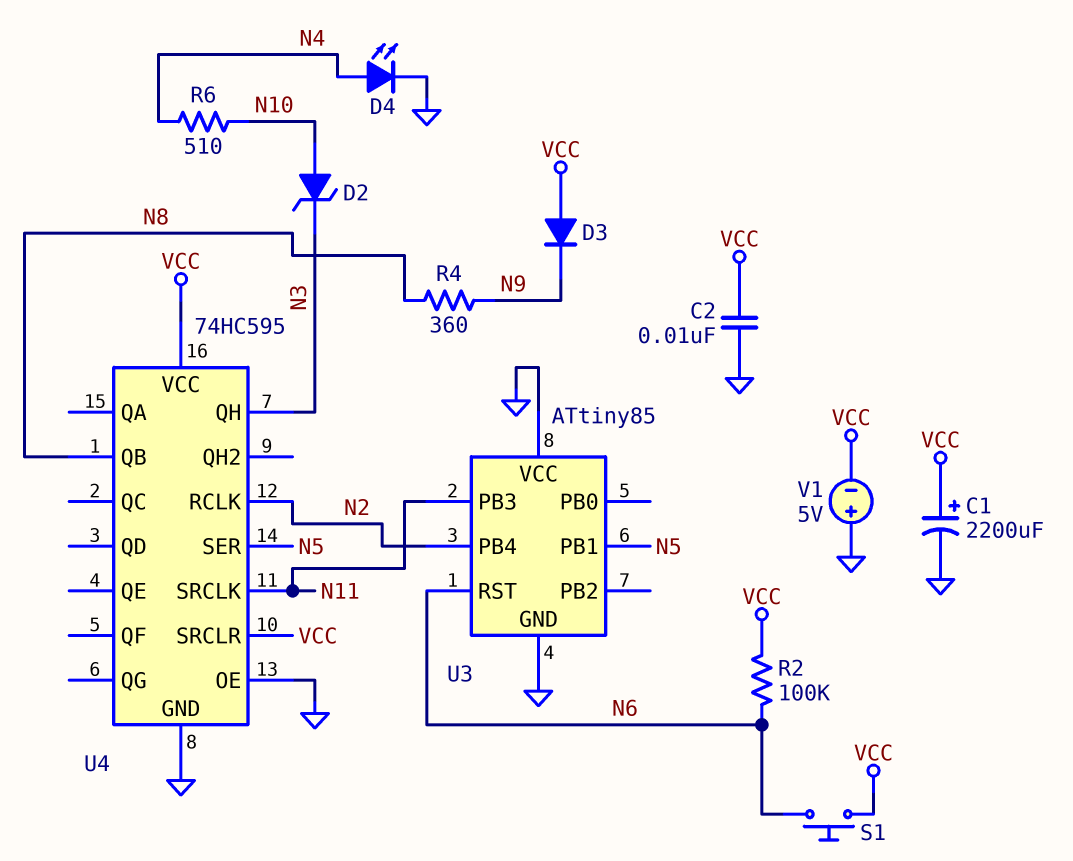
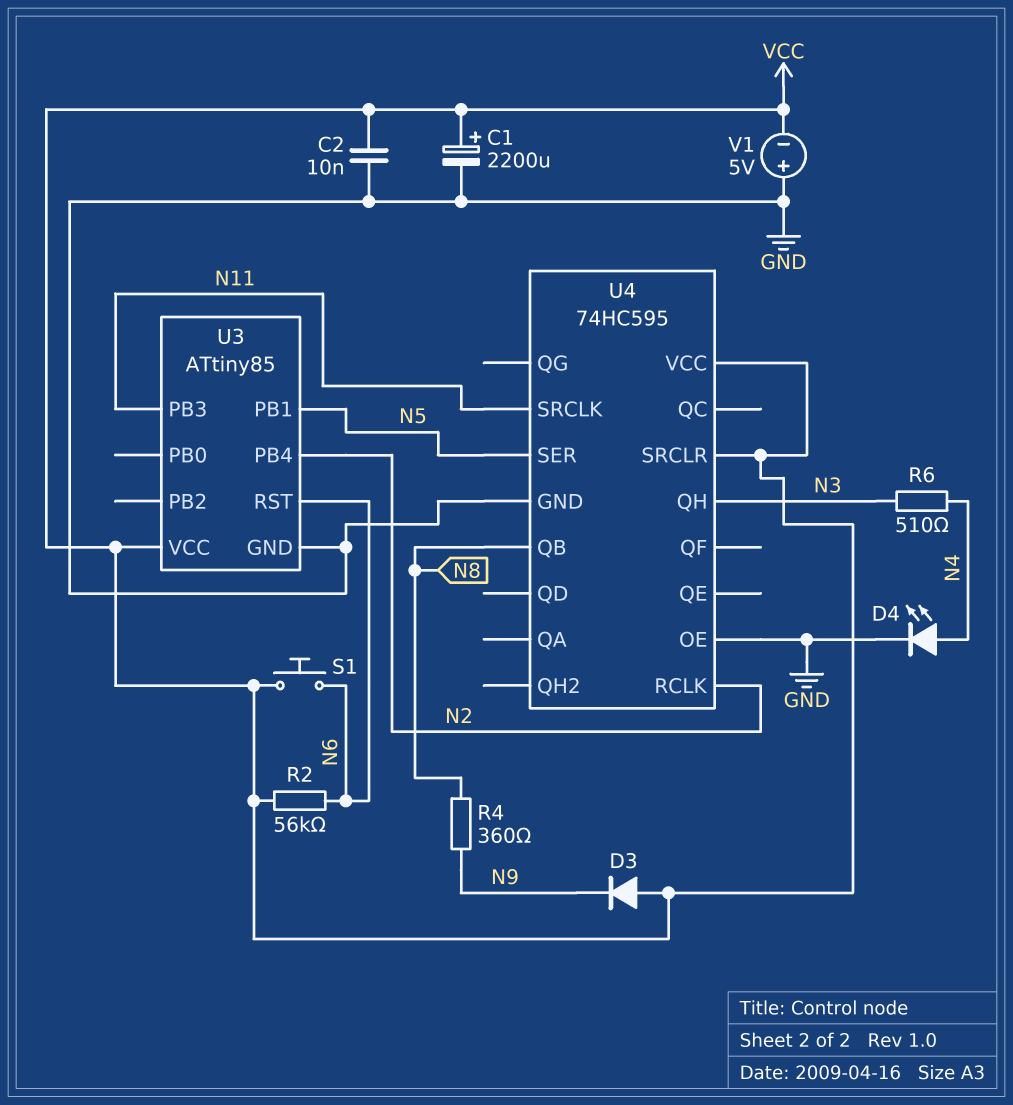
D2: zener (A N10, K N3) -> none
R2: 100k (N6, VCC) -> 56k (N6, VCC)
R6: 510 (N4, N10) -> 510 (N3, N4)
U3 pin VCC: GND -> VCC

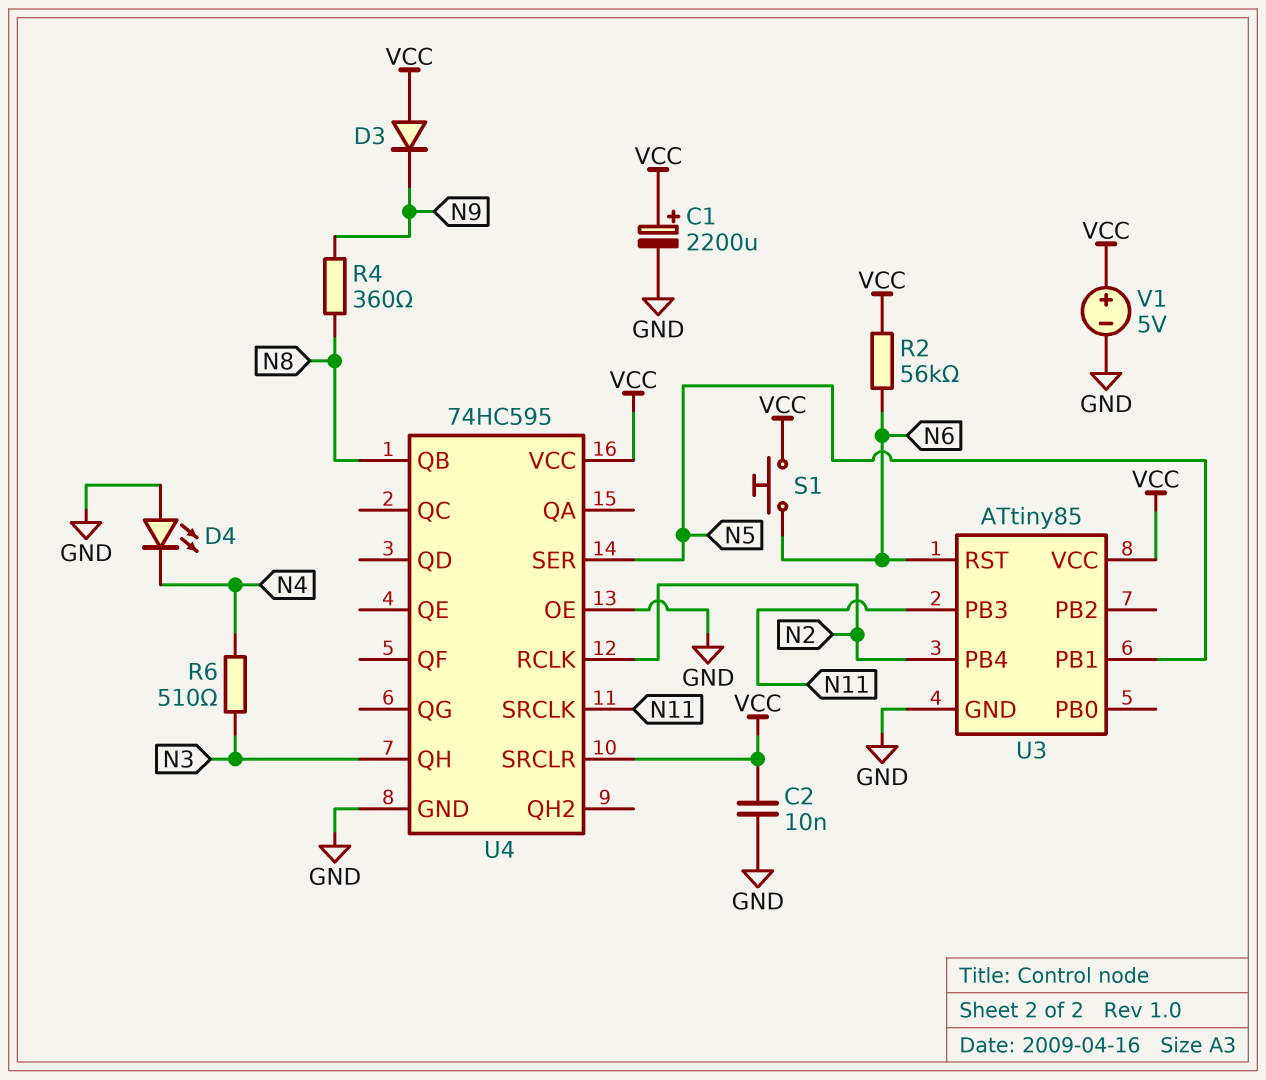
D4: LED (A N4, K GND) -> LED (A GND, K N4)
V1: 5V (plus GND, minus VCC) -> 5V (plus VCC, minus GND)

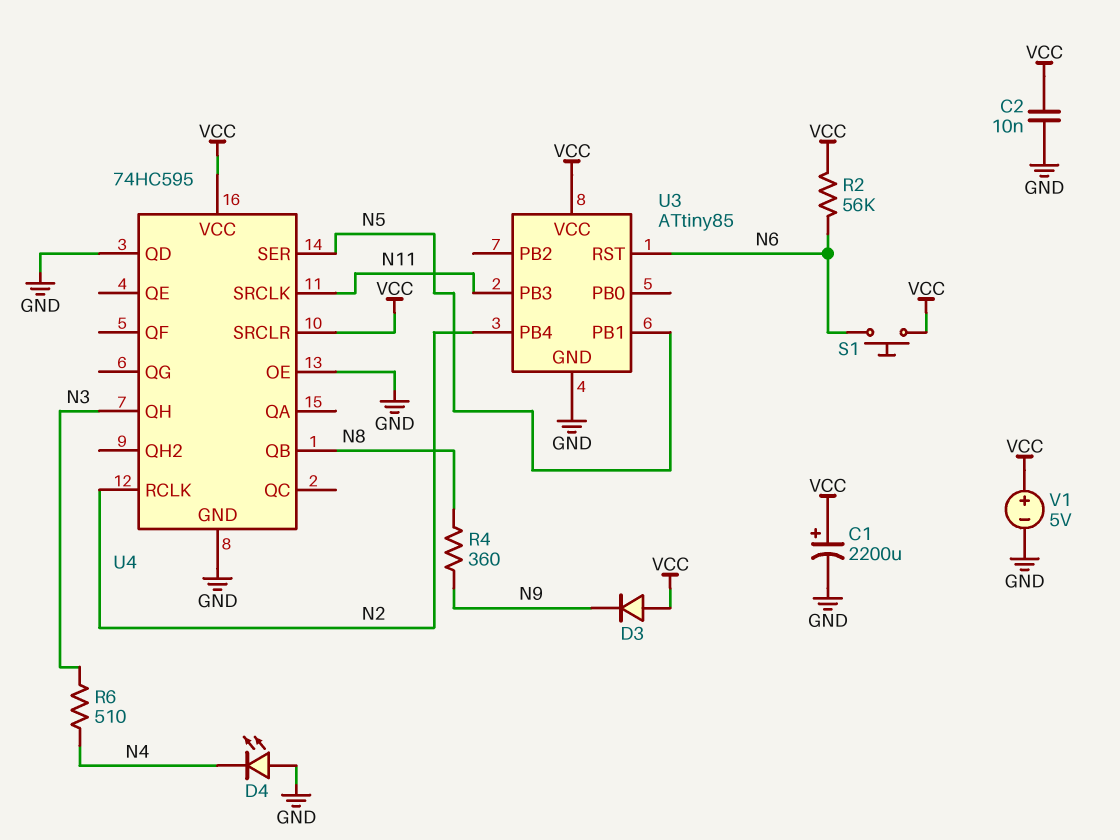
U4 pin QD: none -> GND

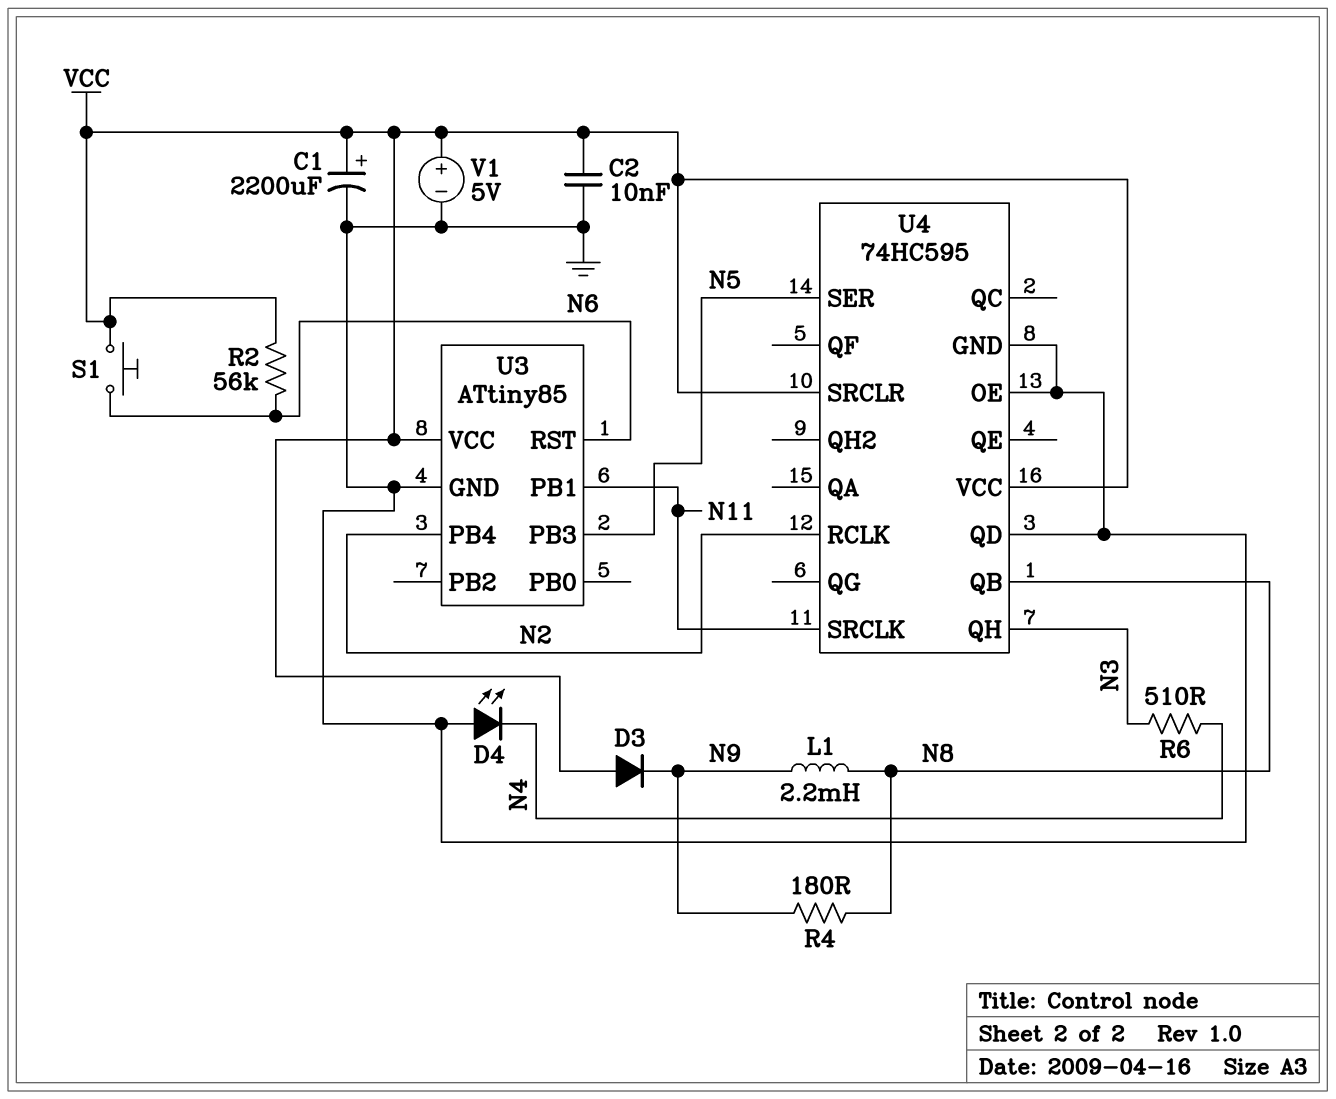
L1: none -> 2.2mH (N8, N9)
R4: 360 (N8, N9) -> 180 (N8, N9)
U3 pin PB1: N5 -> N11
U3 pin PB3: N11 -> N5

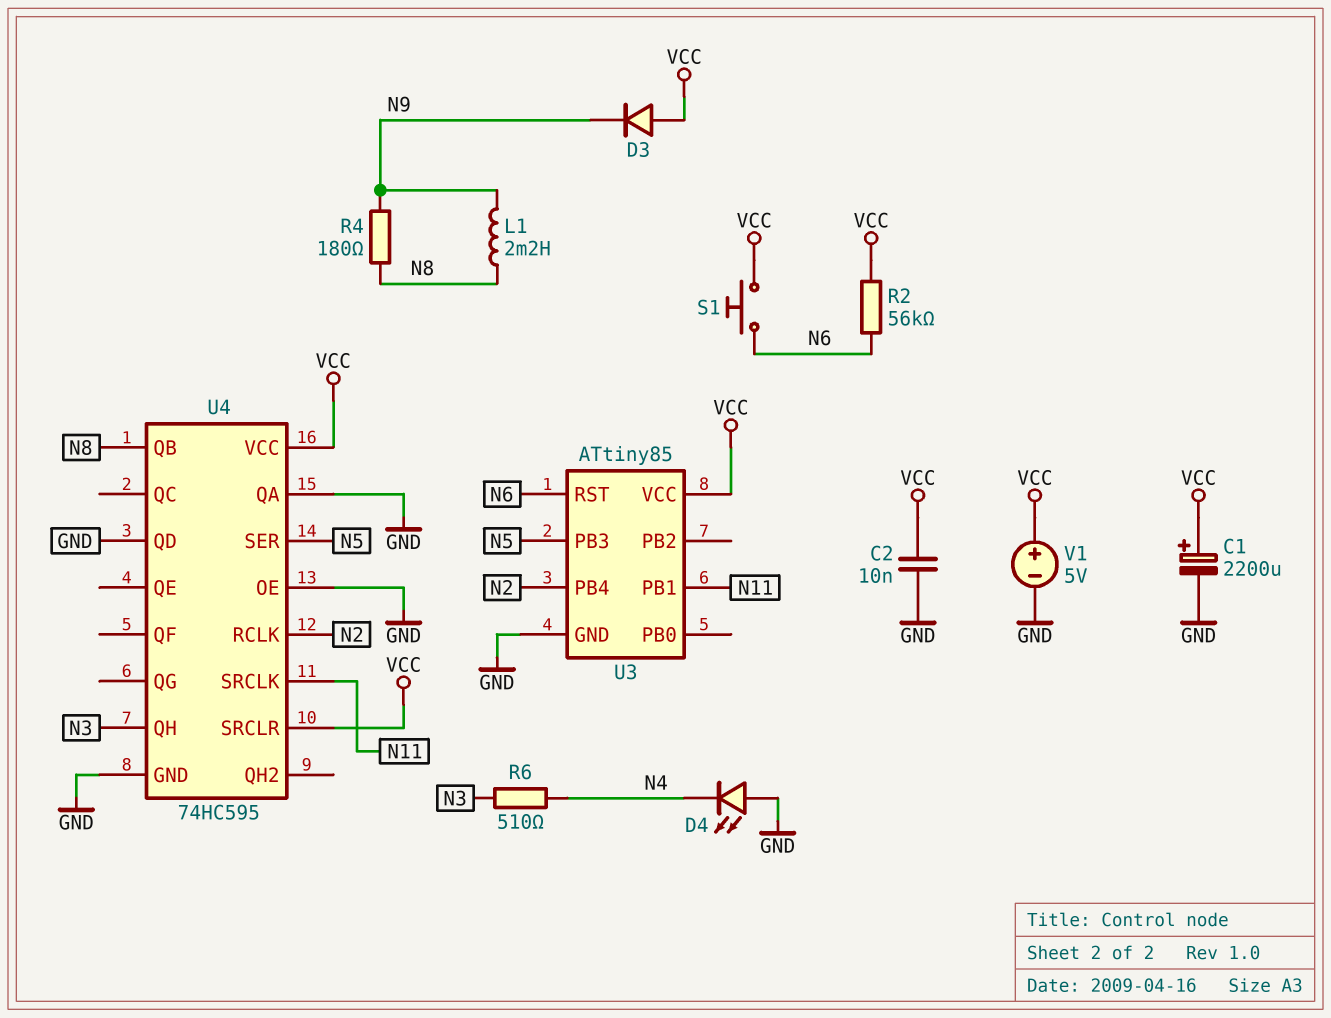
U4 pin QA: none -> GND

